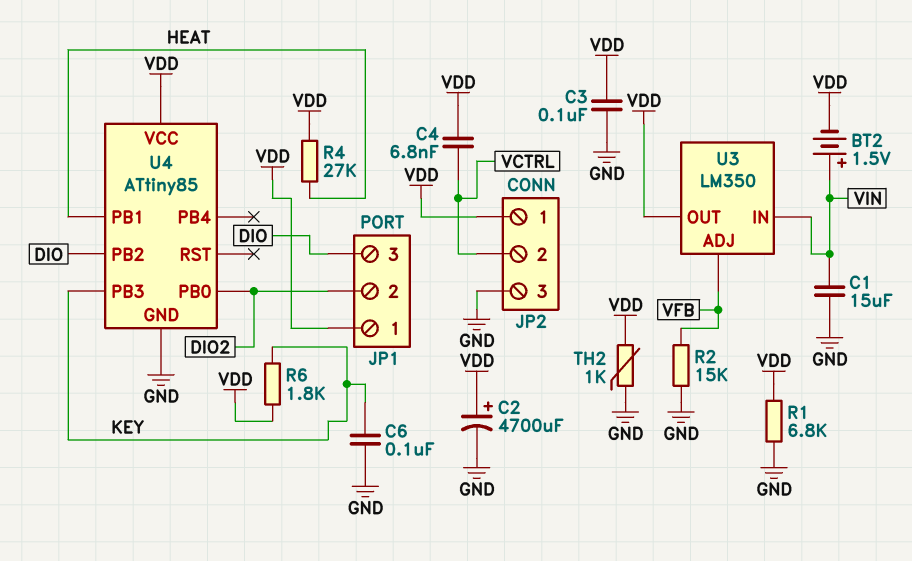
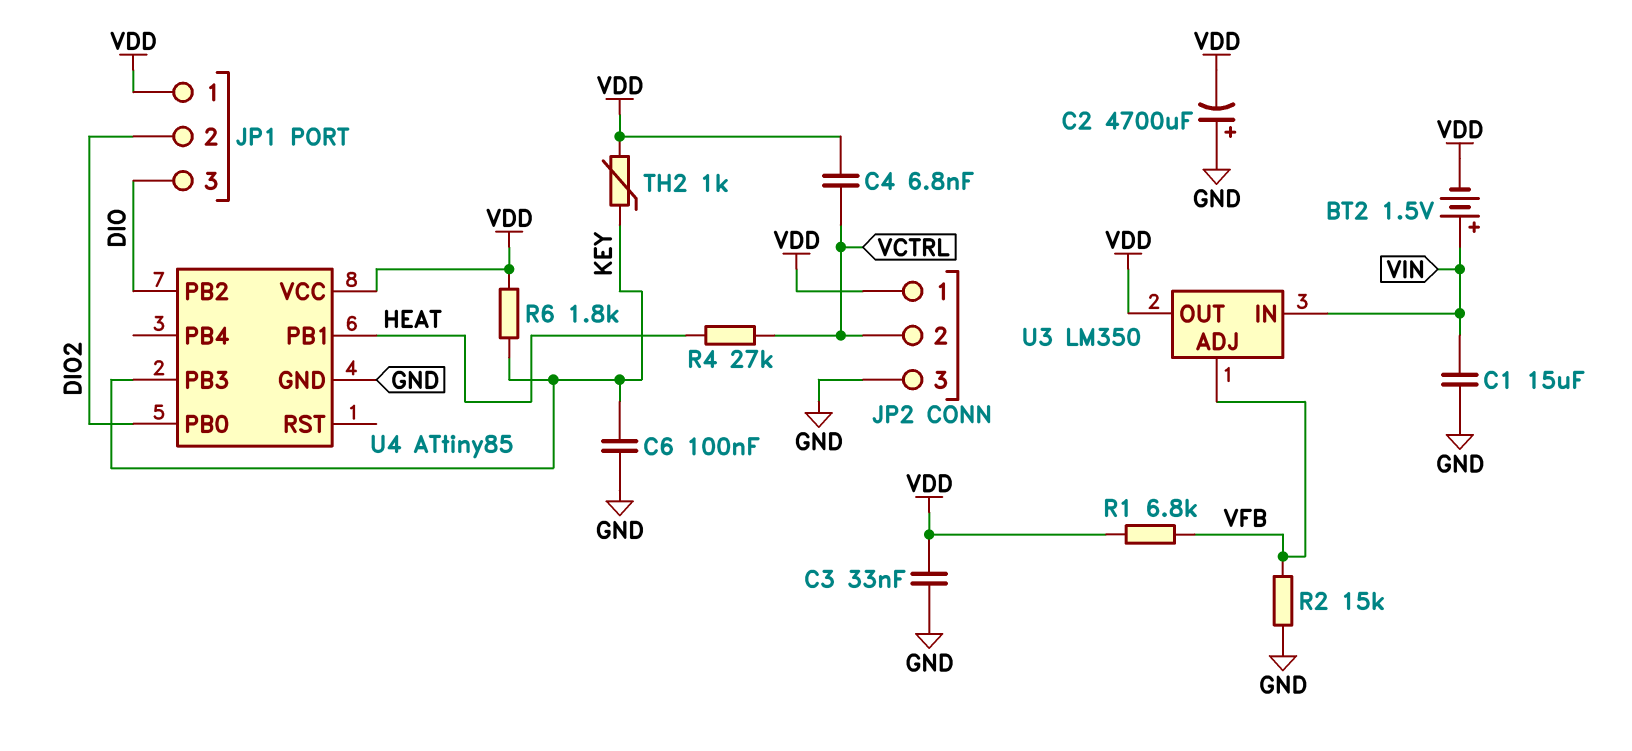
C2: 4700uF (plus VDD, minus GND) -> 4700uF (plus GND, minus VDD)
C3: 100nF (GND, VDD) -> 33nF (GND, VDD)
R1: 6.8k (GND, VDD) -> 6.8k (VDD, VFB)
R4: 27k (HEAT, VDD) -> 27k (HEAT, VCTRL)
TH2: 1k (GND, VDD) -> 1k (KEY, VDD)

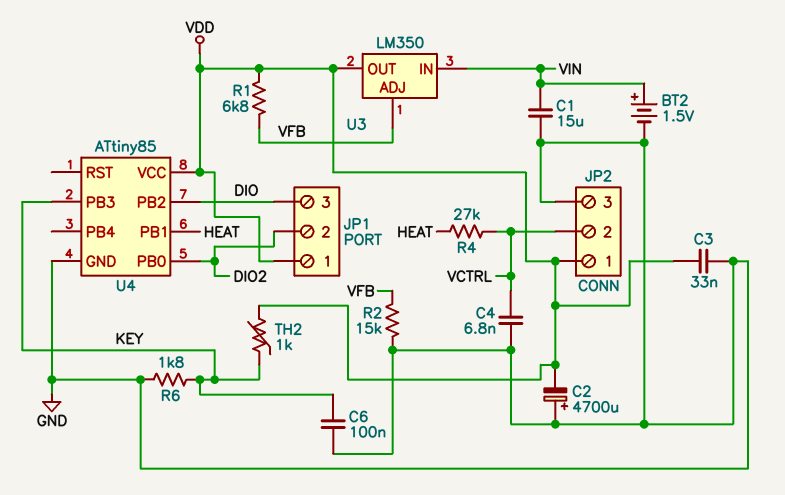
BT2: 1.5V (plus VIN, minus VDD) -> 1.5V (plus VIN, minus GND)
C4: 6.8nF (VCTRL, VDD) -> 6.8nF (GND, VCTRL)
R6: 1.8k (KEY, VDD) -> 1.8k (GND, KEY)

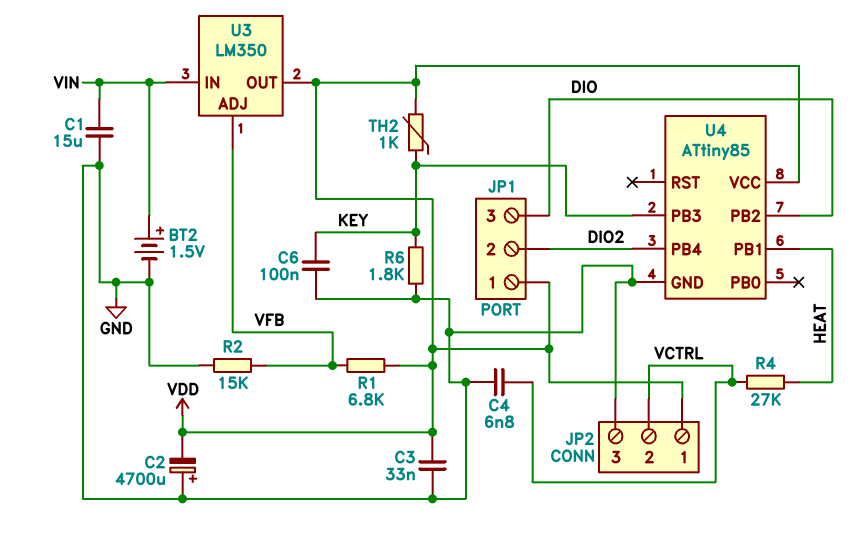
U4 pin PB0: DIO2 -> none
U4 pin PB4: none -> DIO2

